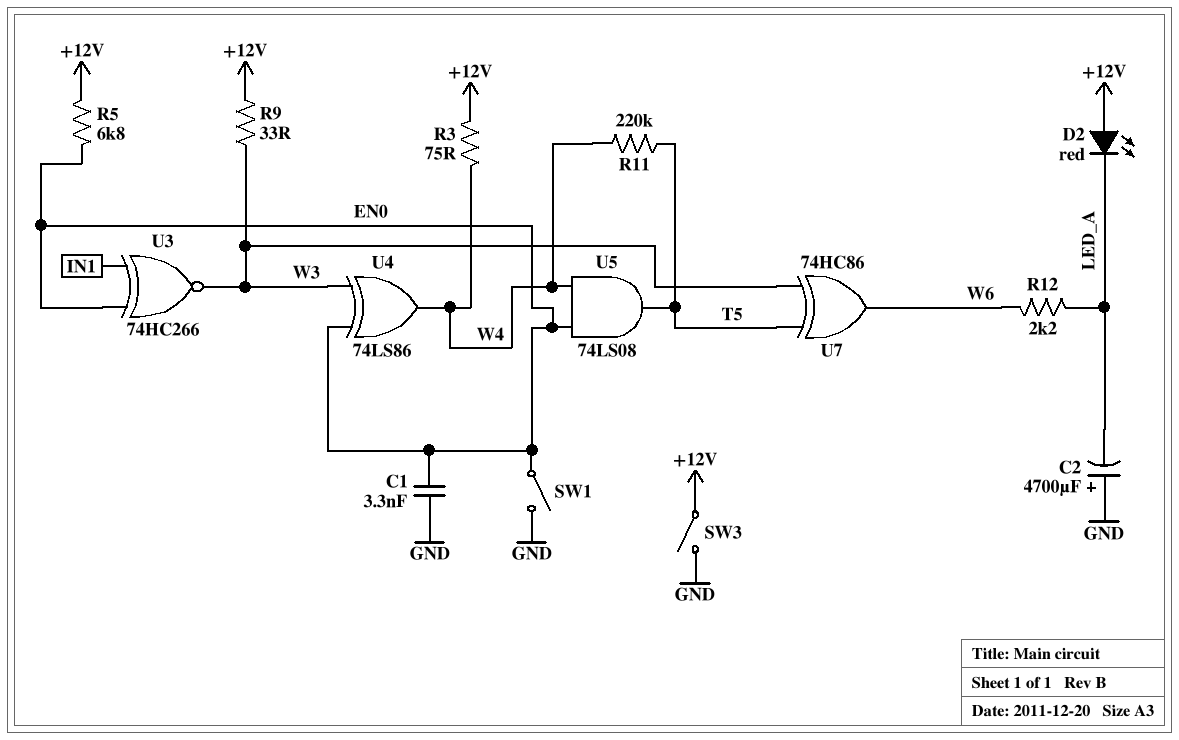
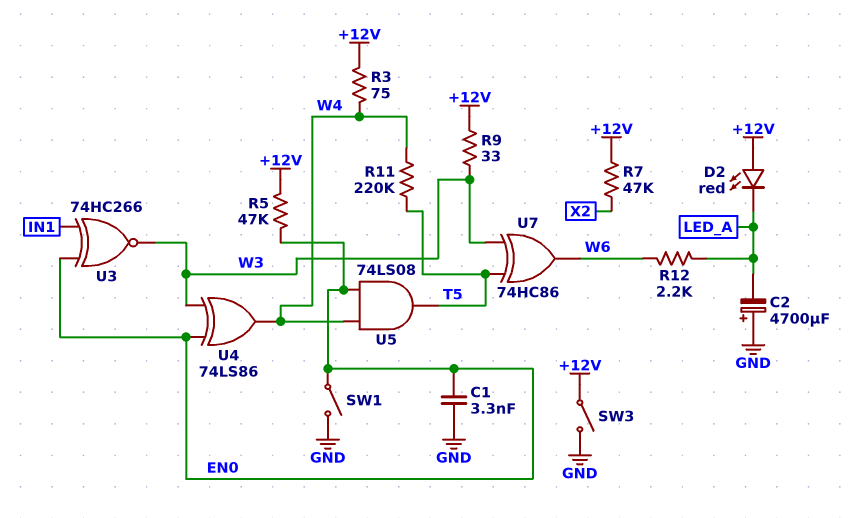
R5: 6.8k (+12V, EN0) -> 47k (+12V, EN0)
R7: none -> 47k (+12V, X2)

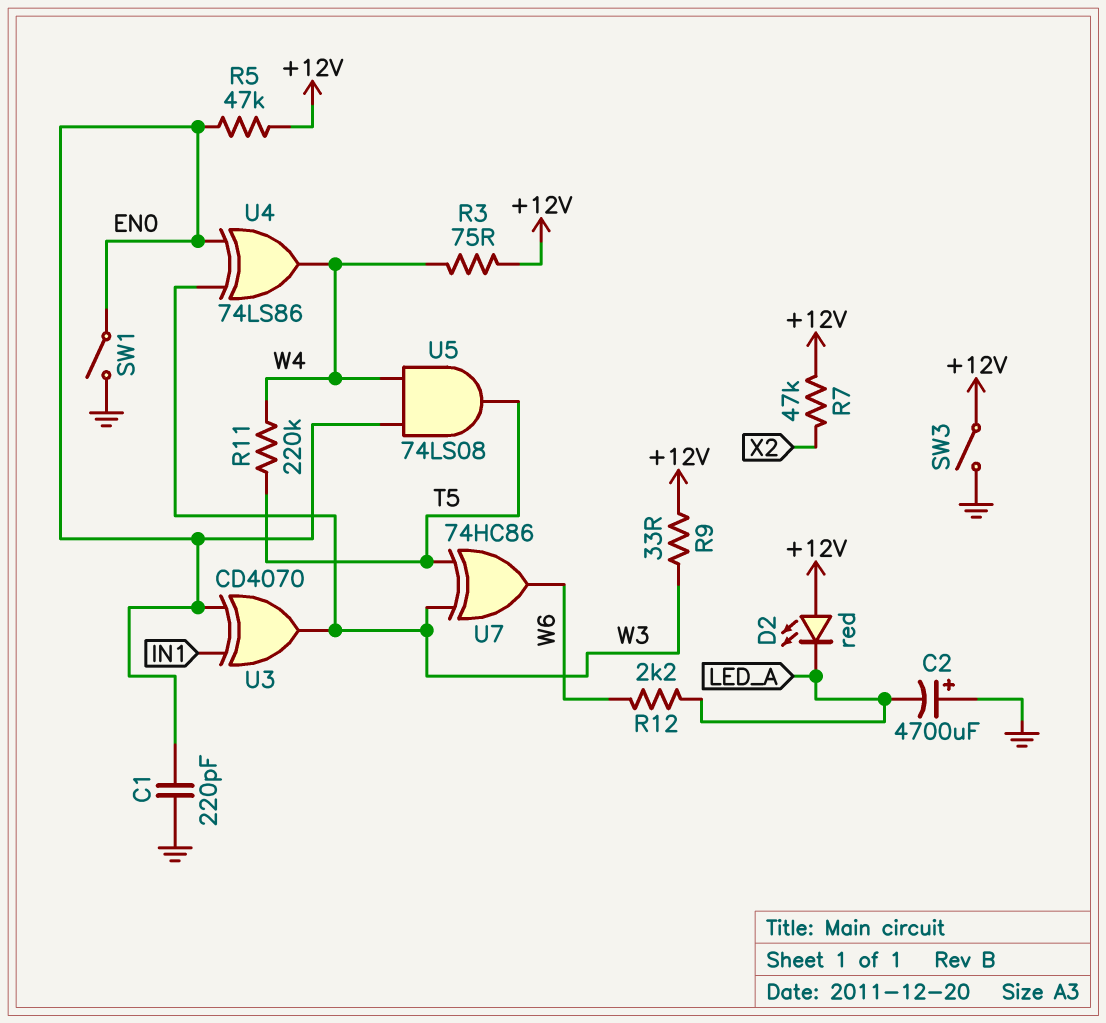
C1: 3.3nF (EN0, GND) -> 220pF (EN0, GND)
U3: XNOR 74HC266 (in EN0, in IN1, out W3) -> XOR CD4070 (in EN0, in IN1, out W3)

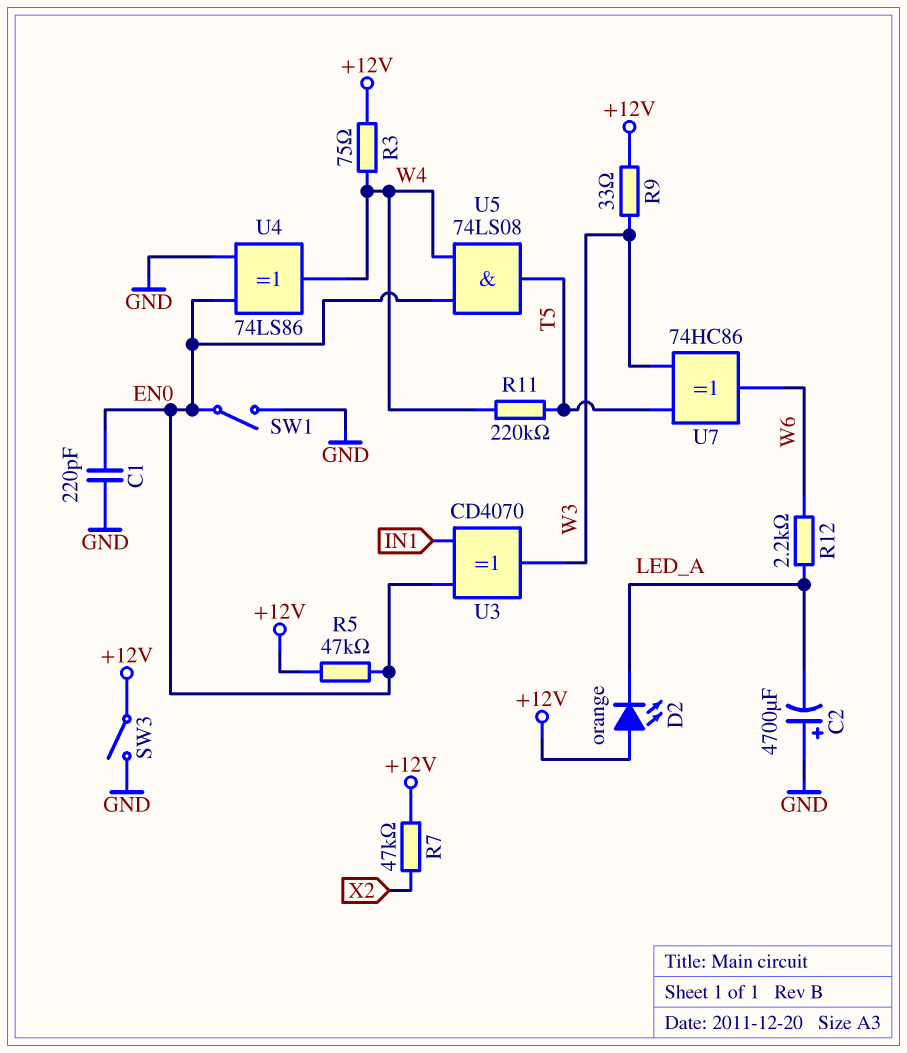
D2: LED red (A +12V, K LED_A) -> LED orange (A +12V, K LED_A)
U4: XOR 74LS86 (in EN0, in W3, out W4) -> XOR 74LS86 (in EN0, in GND, out W4)

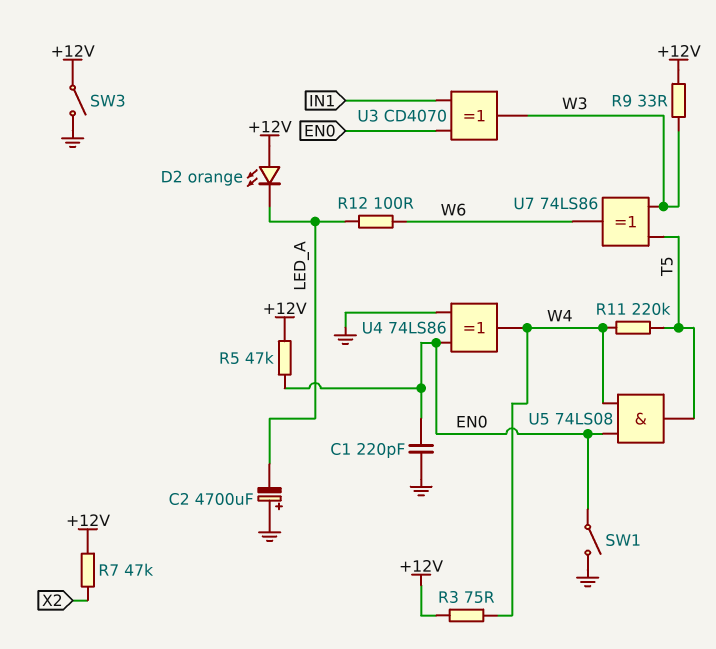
R12: 2.2k (LED_A, W6) -> 100 (LED_A, W6)
U7: XOR 74HC86 (in T5, in W3, out W6) -> XOR 74LS86 (in T5, in W3, out W6)

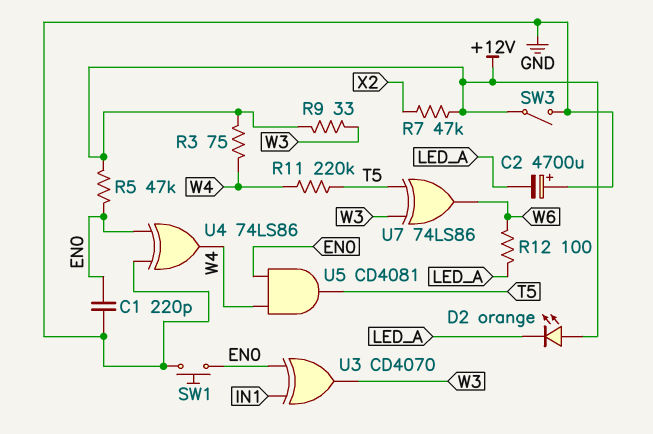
SW1: switch (EN0, GND) -> button (EN0, GND)
U5: AND 74LS08 (in EN0, in W4, out T5) -> AND CD4081 (in EN0, in W4, out T5)

